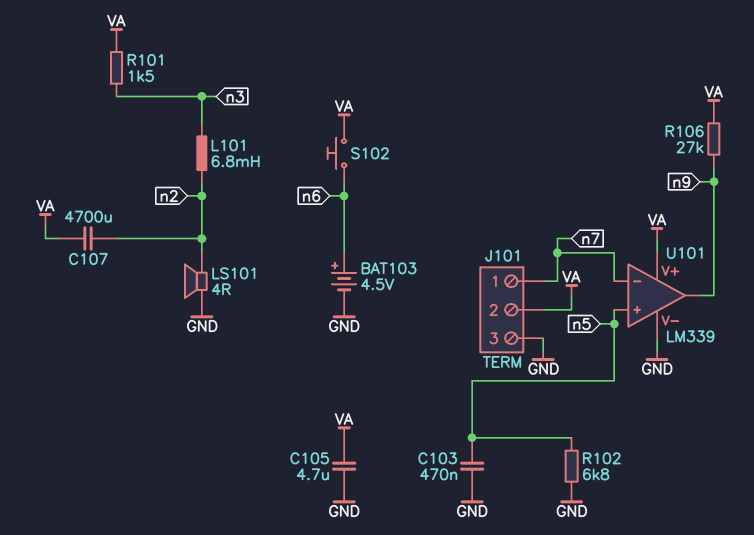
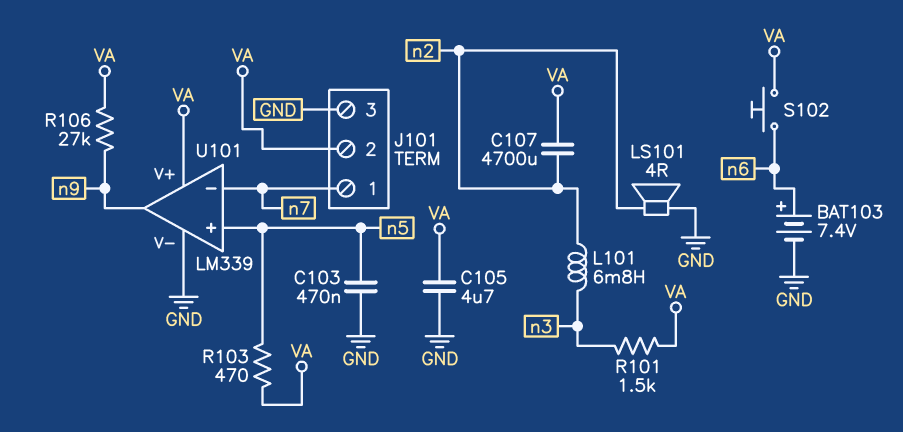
BAT103: 4.5V (plus n6, minus GND) -> 7.4V (plus n6, minus GND)
R102: 6.8k (GND, n5) -> none
R103: none -> 470 (VA, n5)

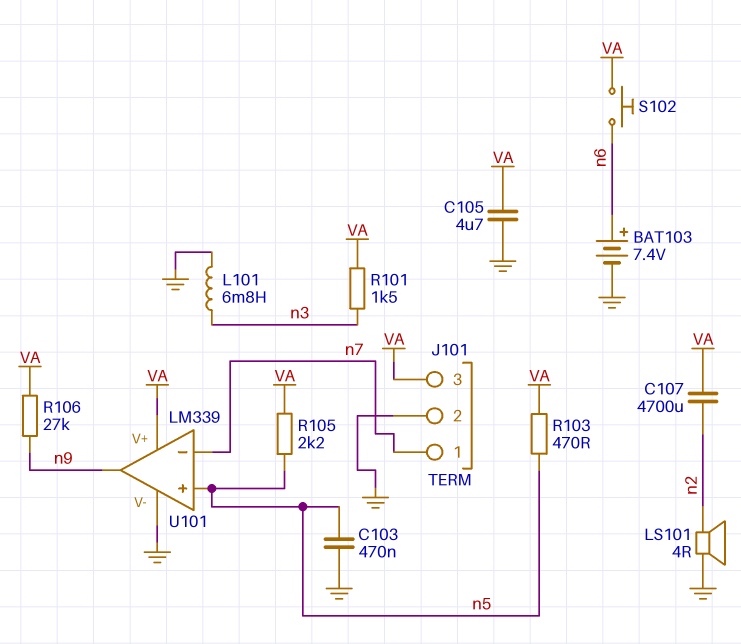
J101 pin 2: VA -> GND
J101 pin 3: GND -> VA
L101: 6.8mH (n2, n3) -> 6.8mH (GND, n3)
R105: none -> 2.2k (VA, n5)

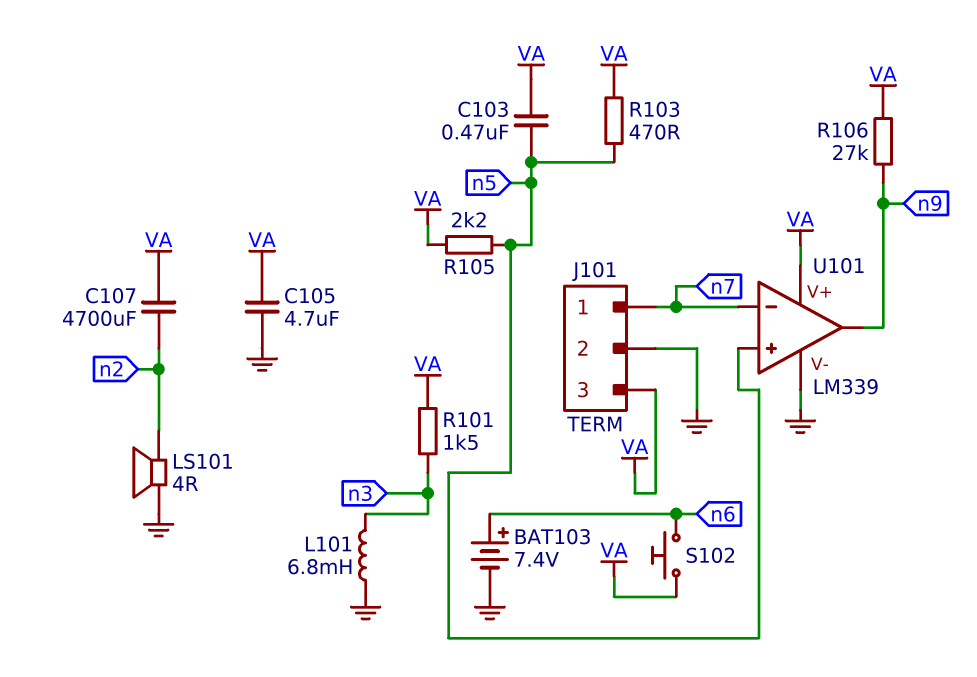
C103: 470nF (GND, n5) -> 470nF (VA, n5)

